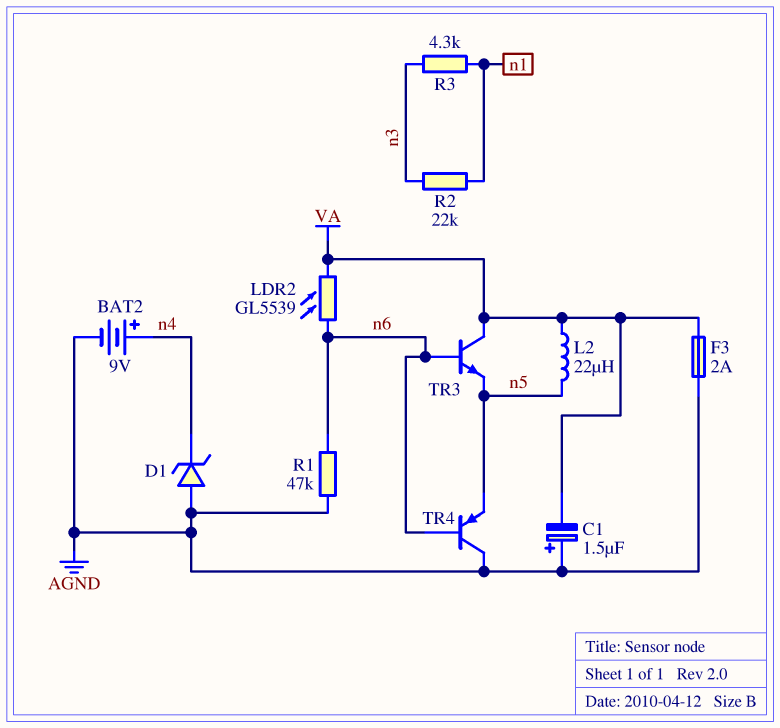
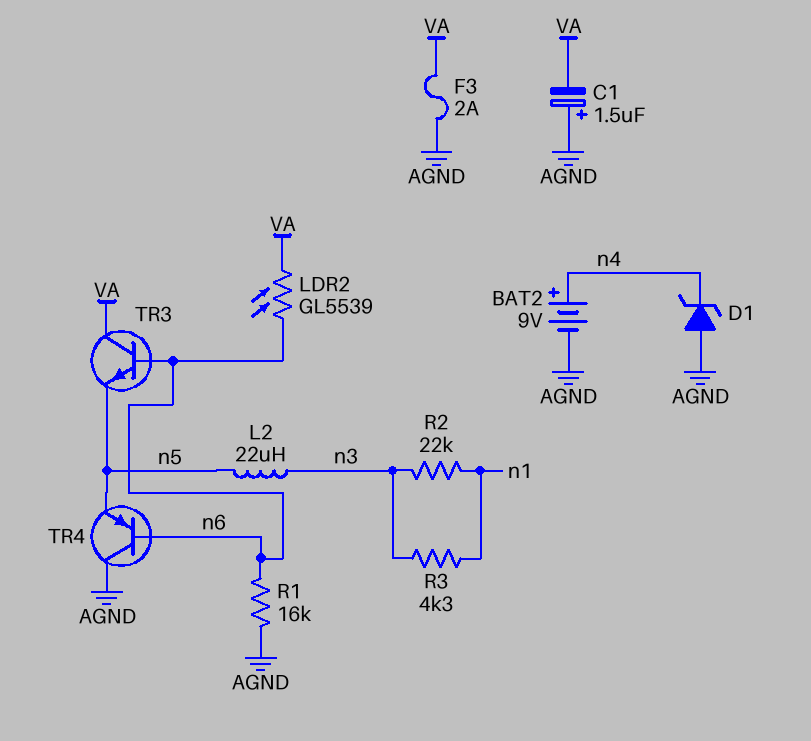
L2: 22uH (VA, n5) -> 22uH (n3, n5)
R1: 47k (AGND, n6) -> 16k (AGND, n6)

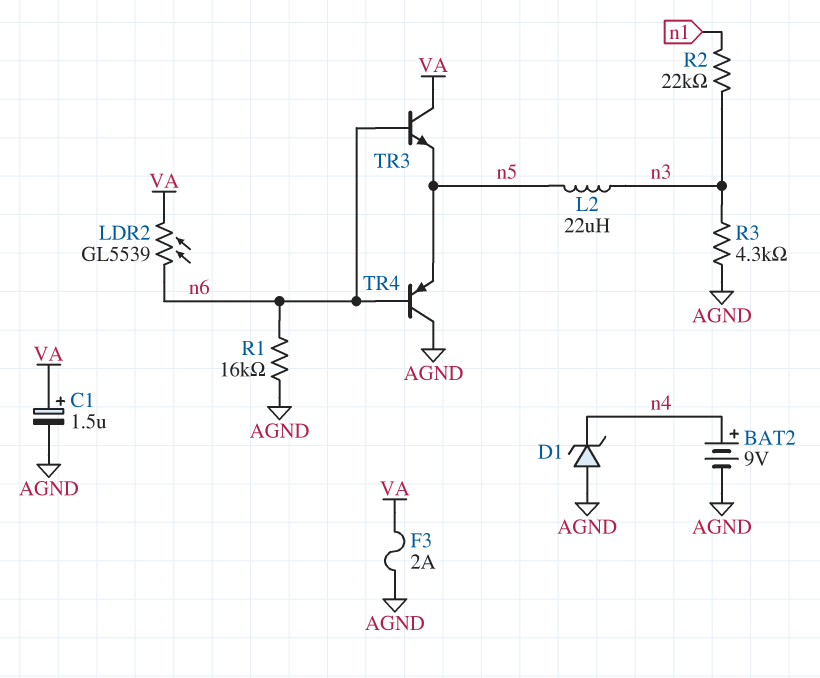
C1: 1.5uF (plus AGND, minus VA) -> 1.5uF (plus VA, minus AGND)
R3: 4.3k (n1, n3) -> 4.3k (AGND, n3)

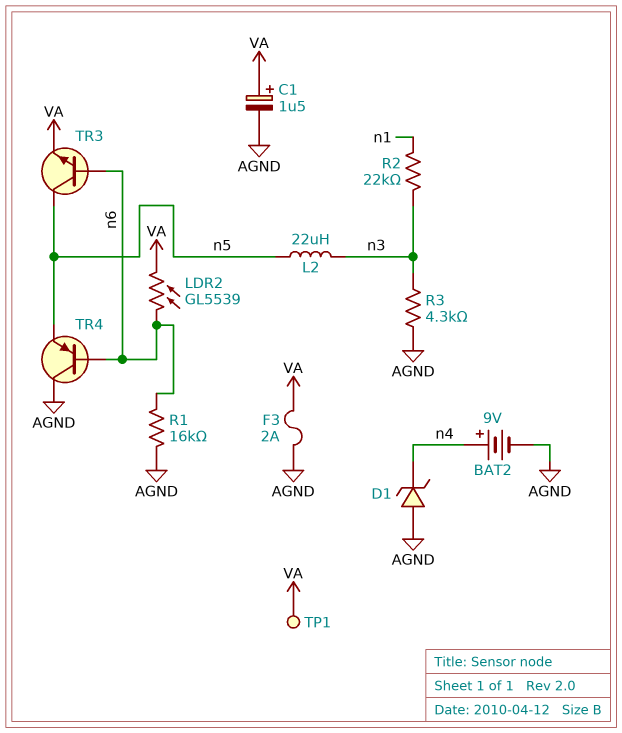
TP1: none -> test point (VA)
TR3: NPN (B n6, C VA, E n5) -> NPN (B n6, C n5, E VA)

